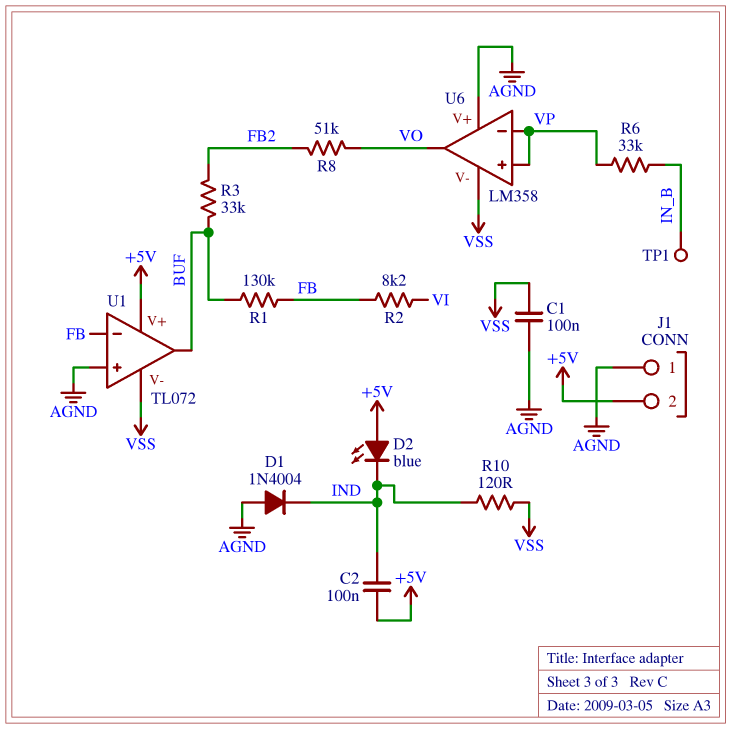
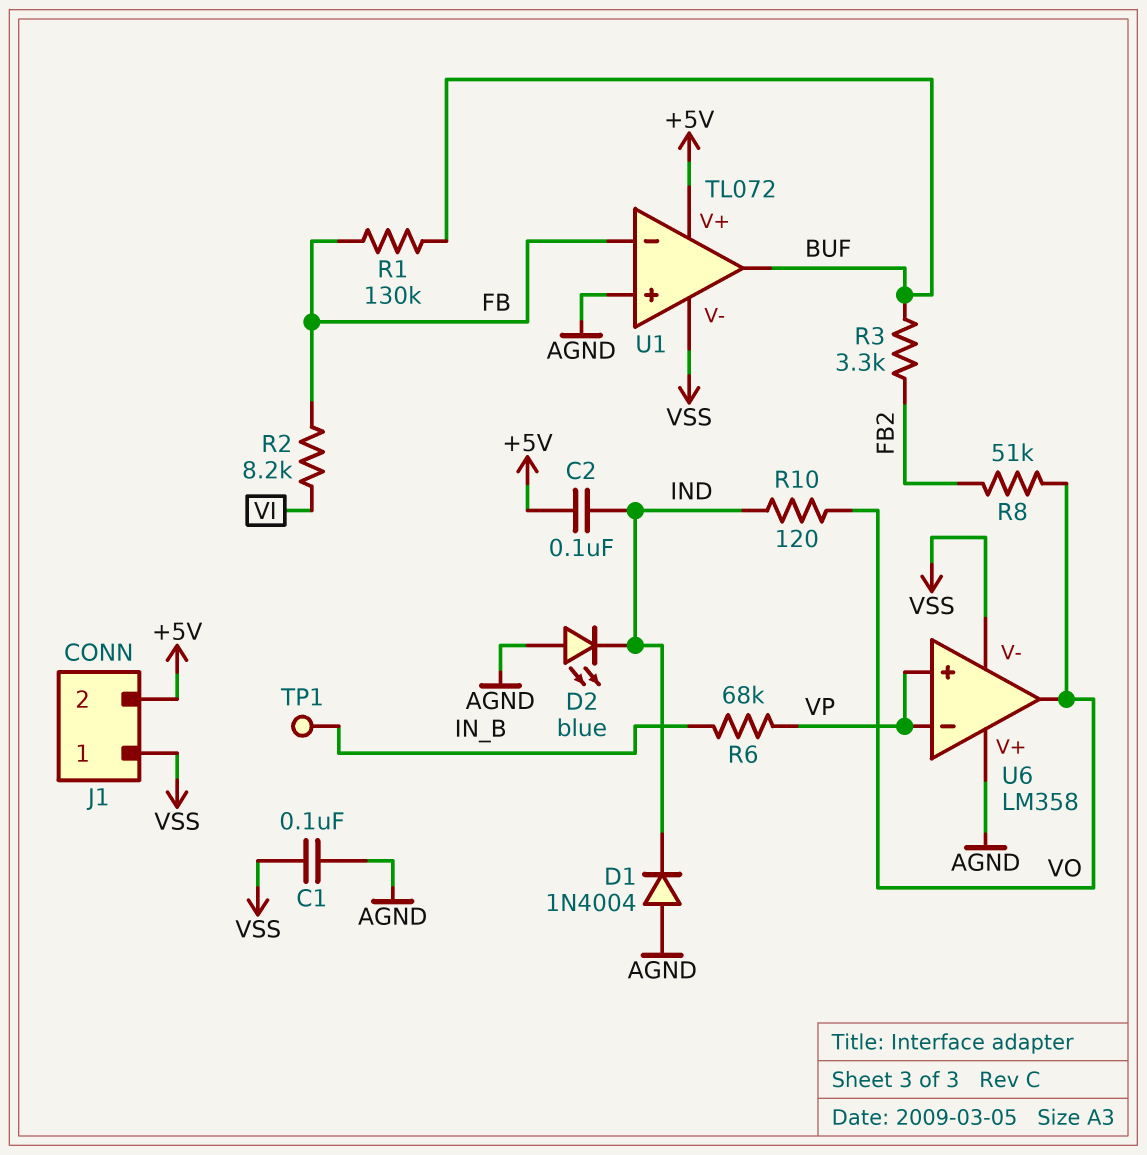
D2: LED blue (A +5V, K IND) -> LED blue (A AGND, K IND)
J1 pin 1: AGND -> VSS
R3: 33k (BUF, FB2) -> 3.3k (BUF, FB2)
R6: 33k (IN_B, VP) -> 68k (IN_B, VP)
R10: 120 (IND, VSS) -> 120 (IND, VO)

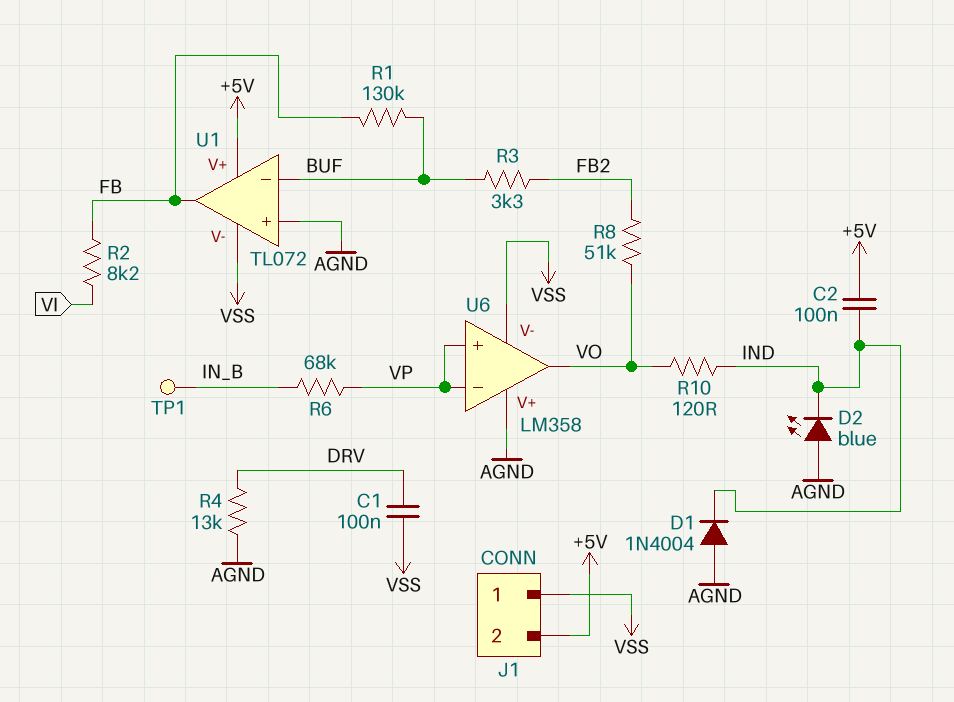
C1: 100nF (AGND, VSS) -> 100nF (DRV, VSS)
R4: none -> 13k (AGND, DRV)
U1 pin in-: FB -> BUF
U1 pin out: BUF -> FB

